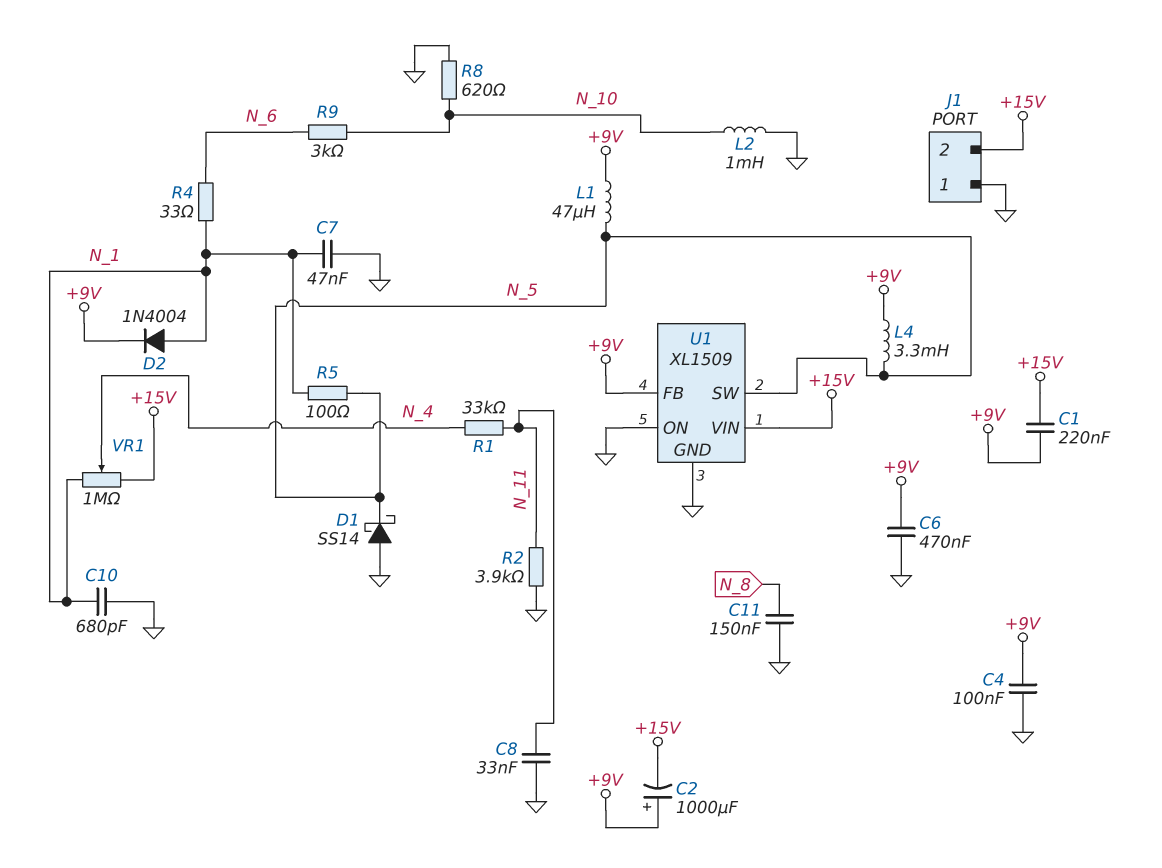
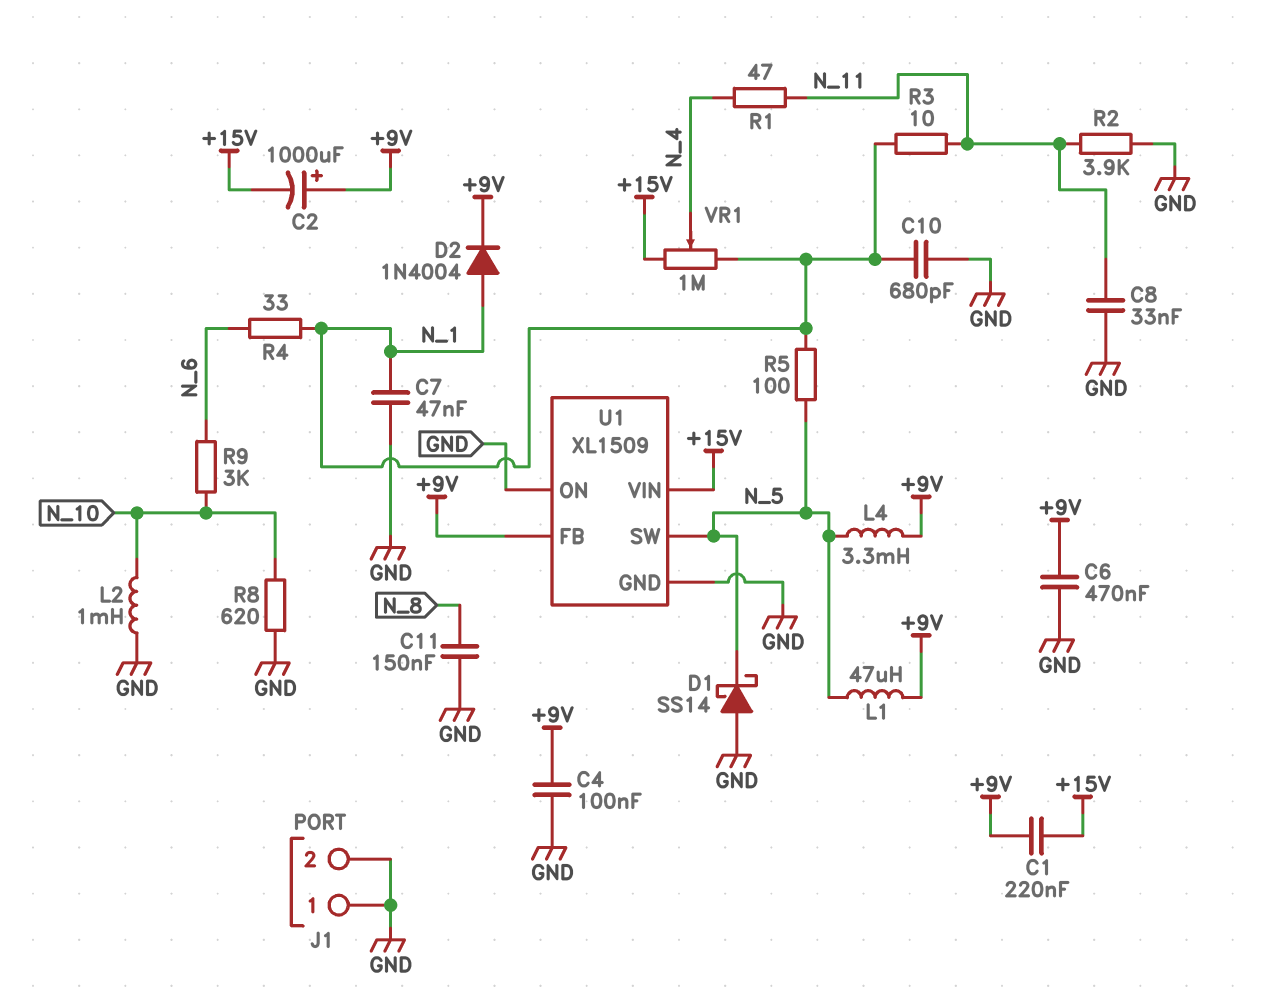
J1 pin 2: +15V -> GND
R1: 33k (N_4, N_11) -> 47 (N_4, N_11)
R3: none -> 10 (N_1, N_11)

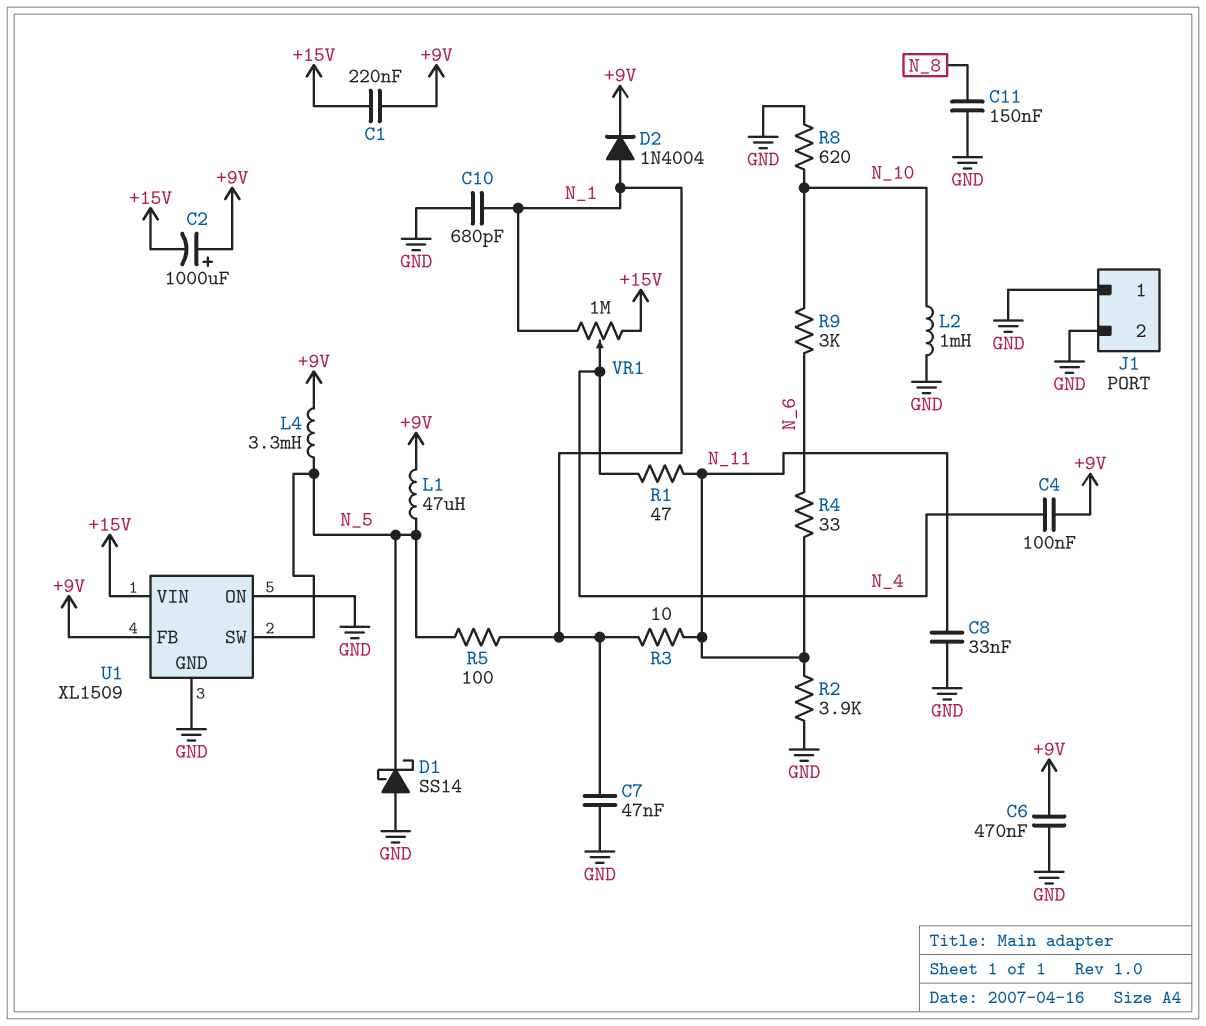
C4: 100nF (+9V, GND) -> 100nF (+9V, N_4)
R4: 33 (N_1, N_6) -> 33 (N_6, N_11)

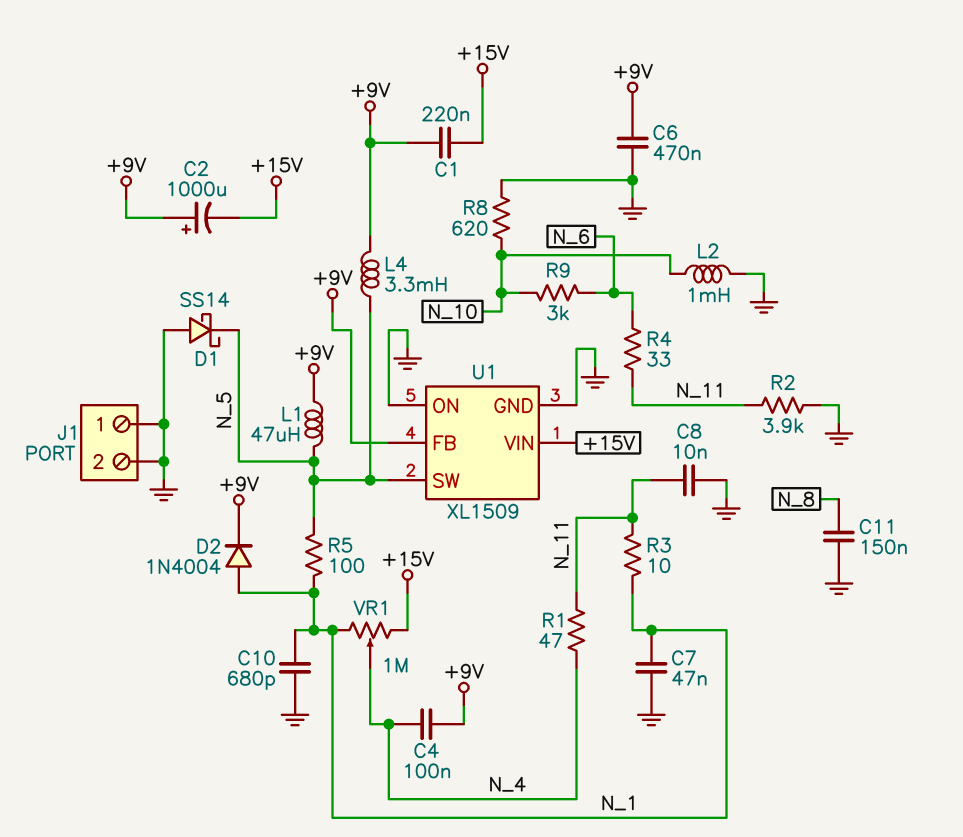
C8: 33nF (GND, N_11) -> 10nF (GND, N_11)

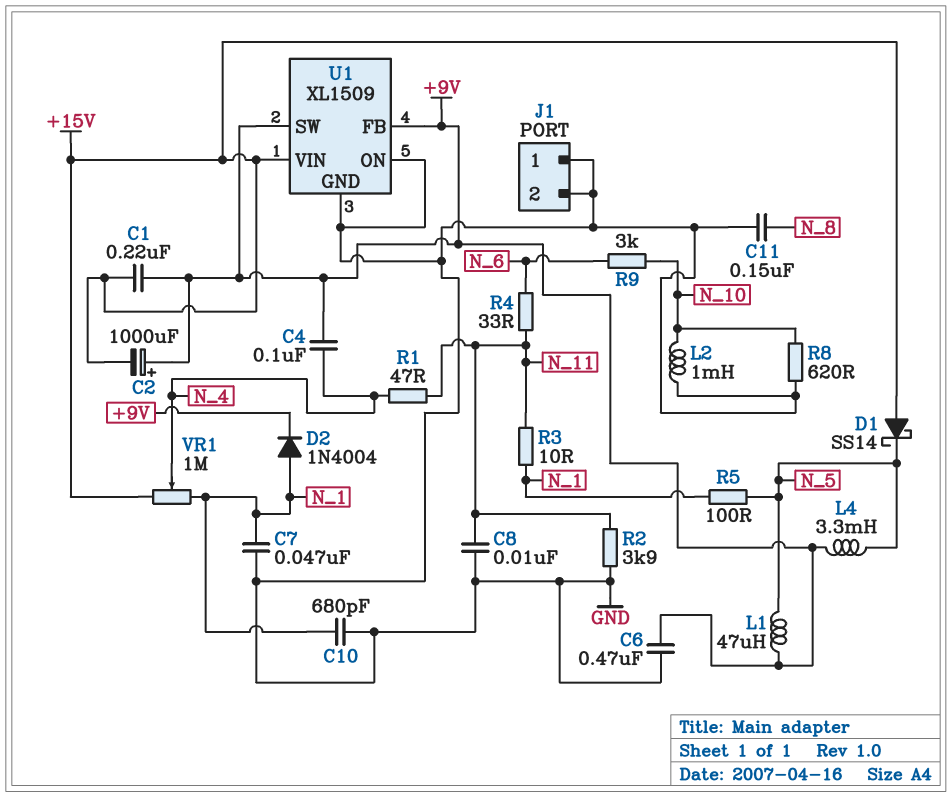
D1: schottky SS14 (A GND, K N_5) -> schottky SS14 (A +15V, K N_5)
U1 pin SW: N_5 -> +9V

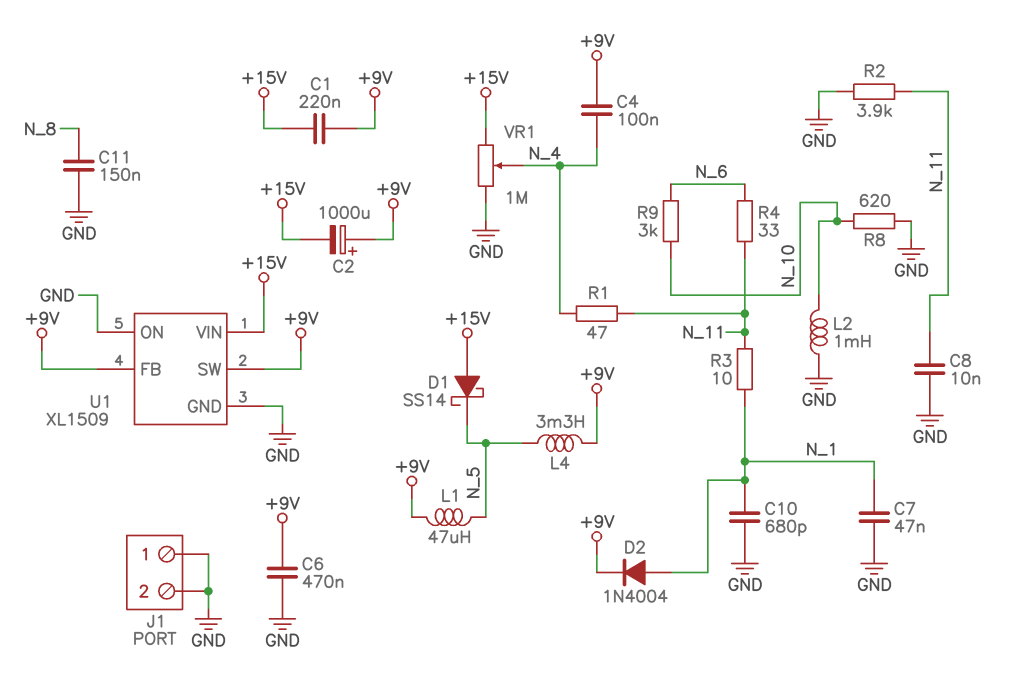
R5: 100 (N_1, N_5) -> none
VR1: 1M (+15V, N_1, wiper N_4) -> 1M (+15V, GND, wiper N_4)

